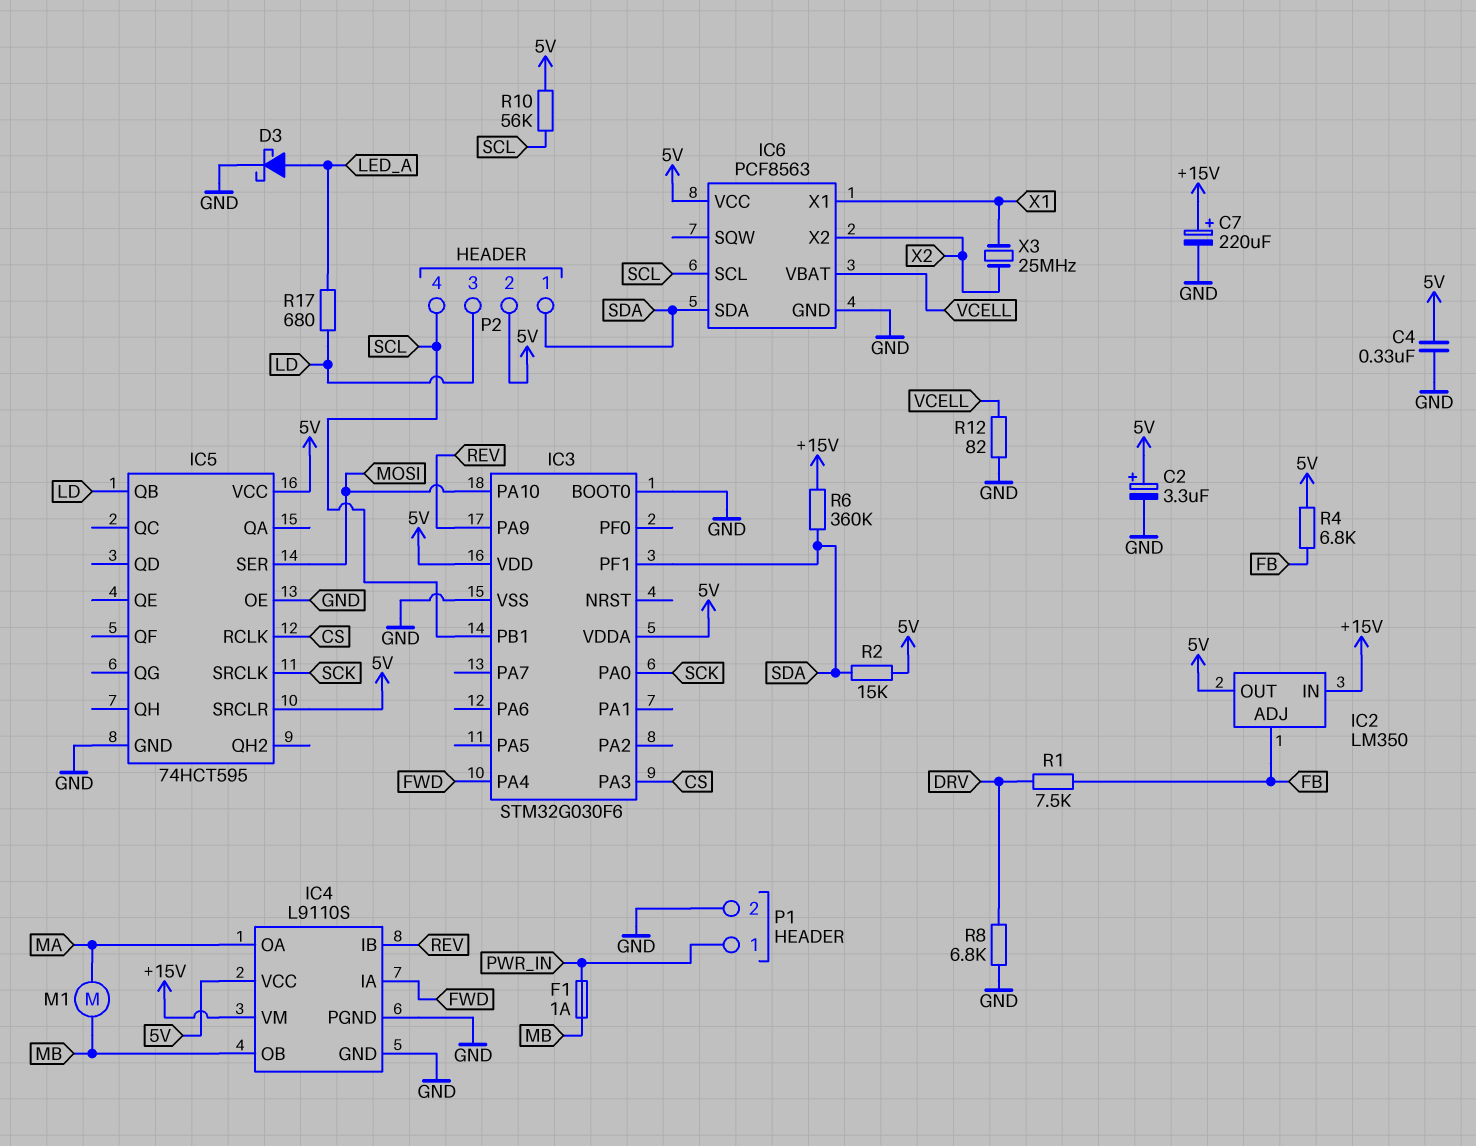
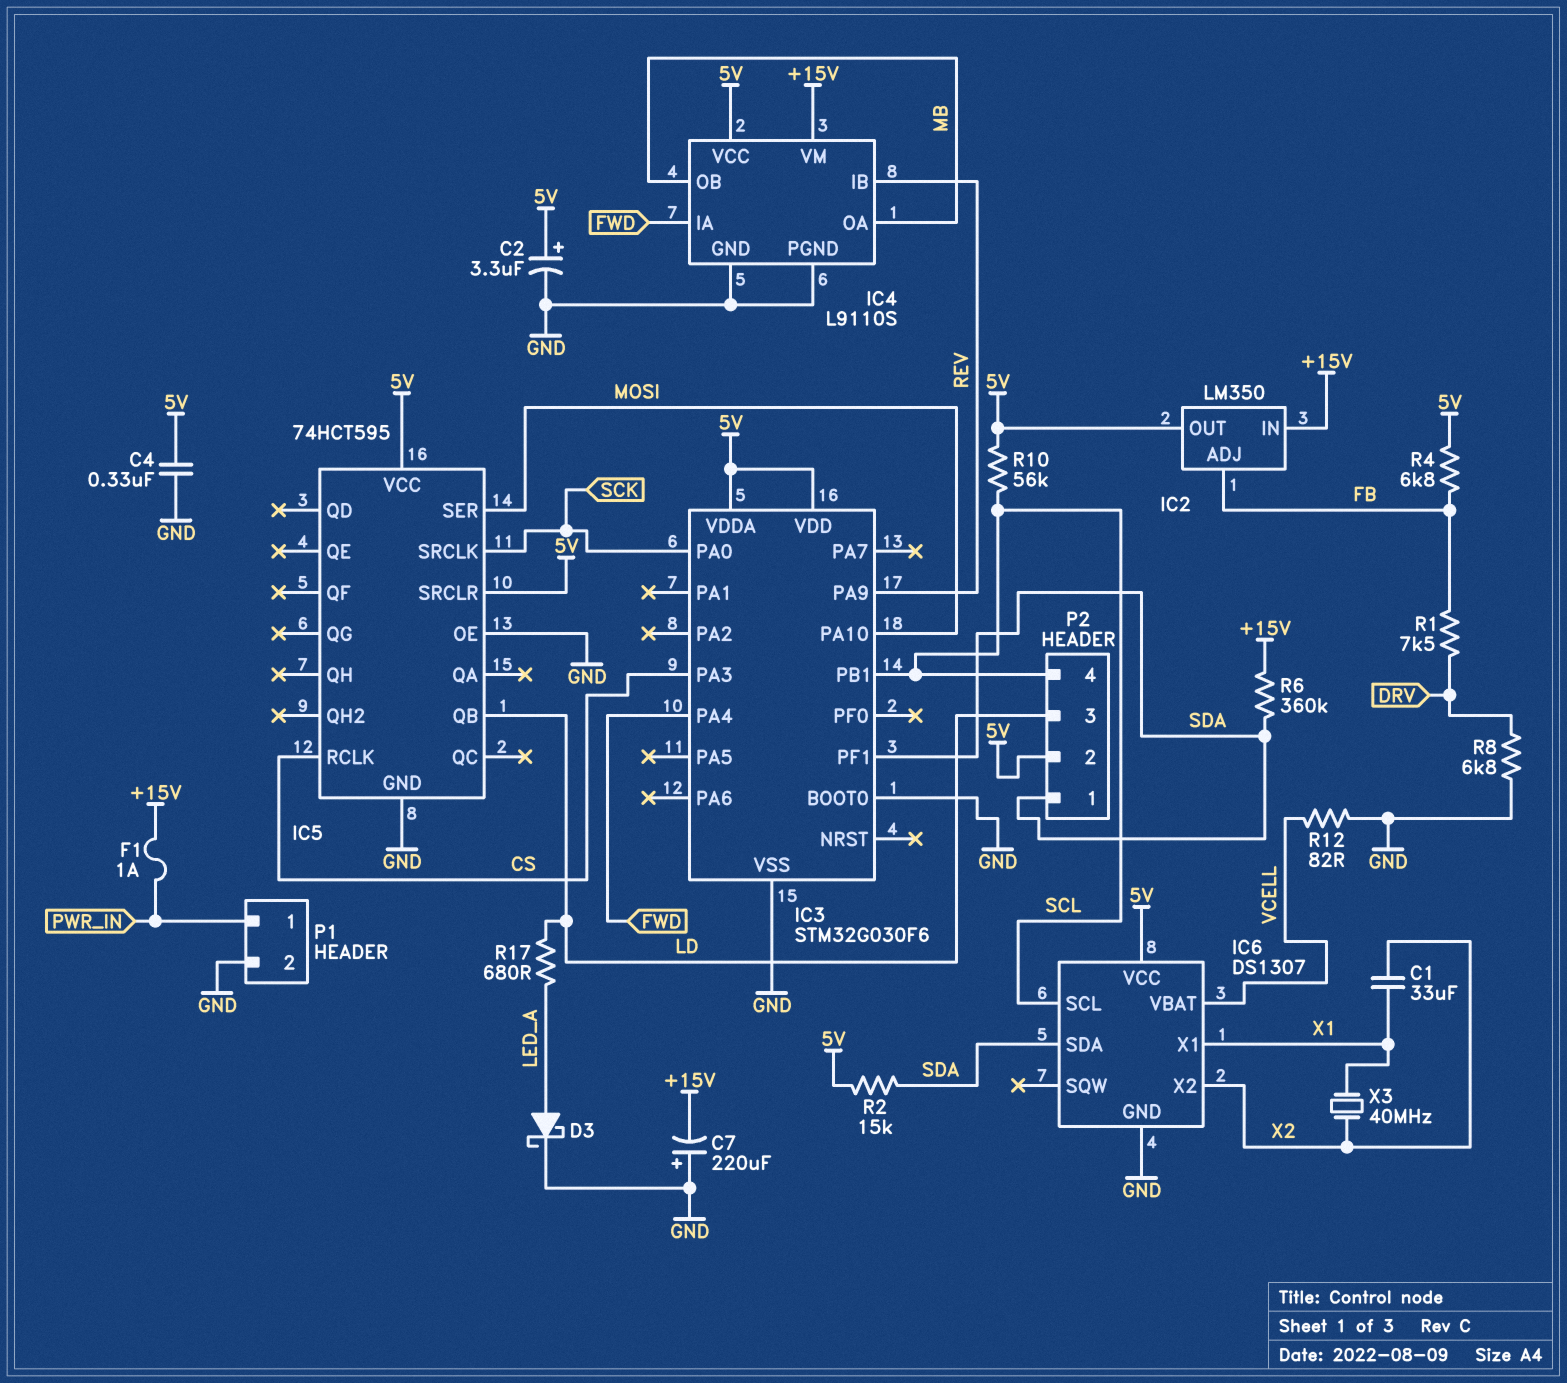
C1: none -> 33uF (X1, X2)
C7: 220uF (plus +15V, minus GND) -> 220uF (plus GND, minus +15V)
F1: 1A (MB, PWR_IN) -> 1A (+15V, PWR_IN)
IC4 pin OA: MA -> MB
IC6: PCF8563 -> DS1307
M1: motor (MA, MB) -> none
X3: 25MHz (X1, X2) -> 40MHz (X1, X2)

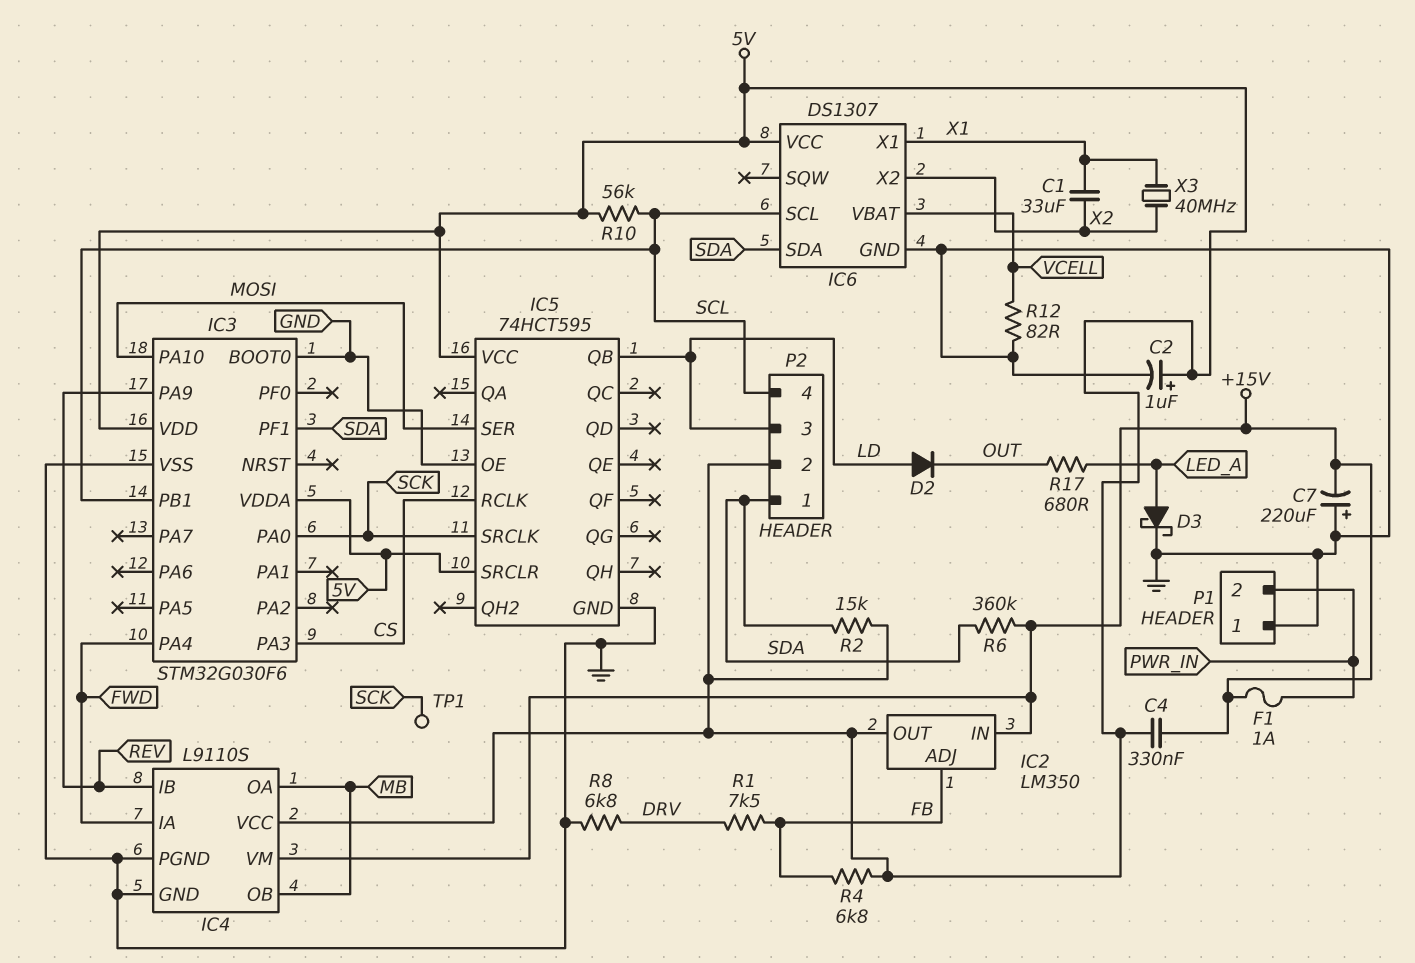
C2: 3.3uF (plus 5V, minus GND) -> 1uF (plus 5V, minus GND)
C4: 330nF (5V, GND) -> 330nF (+15V, 5V)
D2: none -> diode (A LD, K OUT)
P1 pin 1: PWR_IN -> GND
P1 pin 2: GND -> PWR_IN
R17: 680 (LD, LED_A) -> 680 (LED_A, OUT)
TP1: none -> test point (SCK)

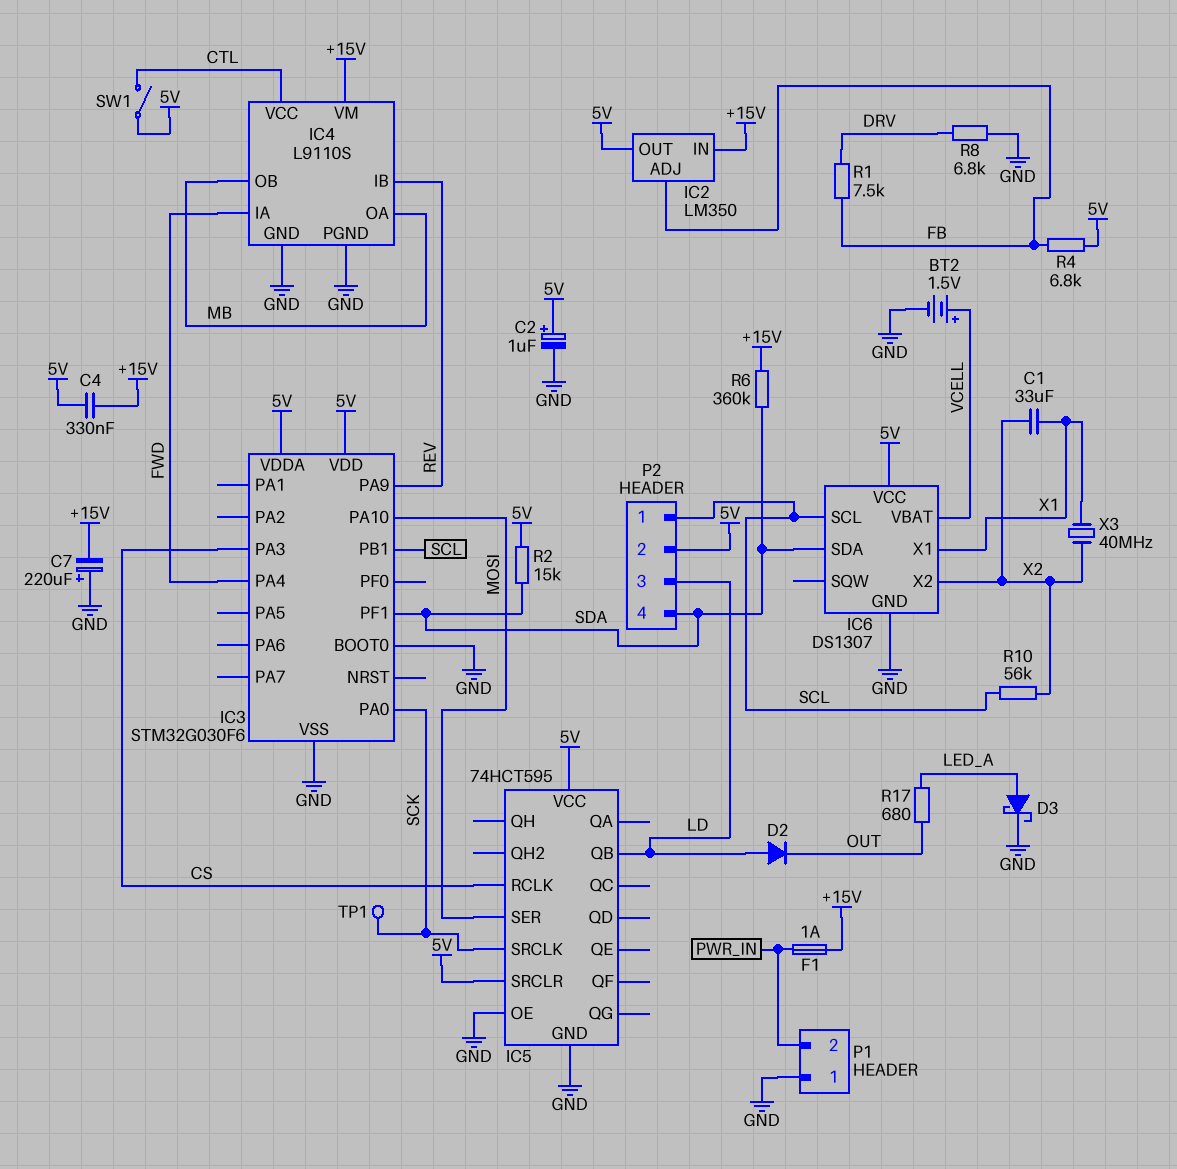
BT2: none -> 1.5V (plus VCELL, minus GND)
IC4 pin VCC: 5V -> CTL
P2 pin 1: SDA -> SCL
P2 pin 4: SCL -> SDA
R10: 56k (5V, SCL) -> 56k (SCL, X2)
R12: 82 (GND, VCELL) -> none
SW1: none -> switch (5V, CTL)

